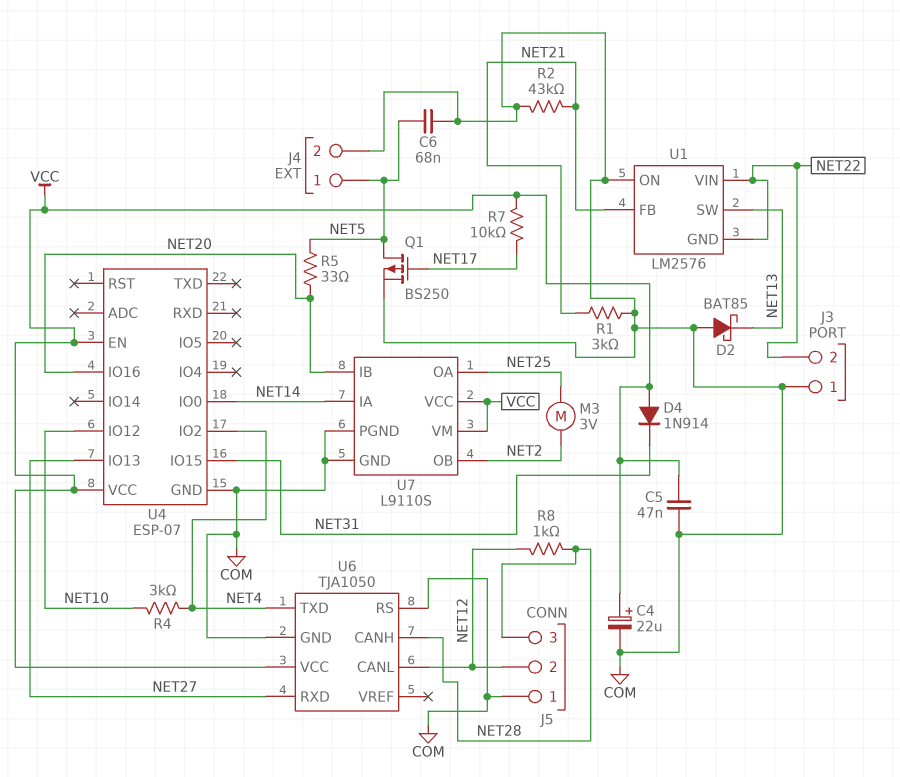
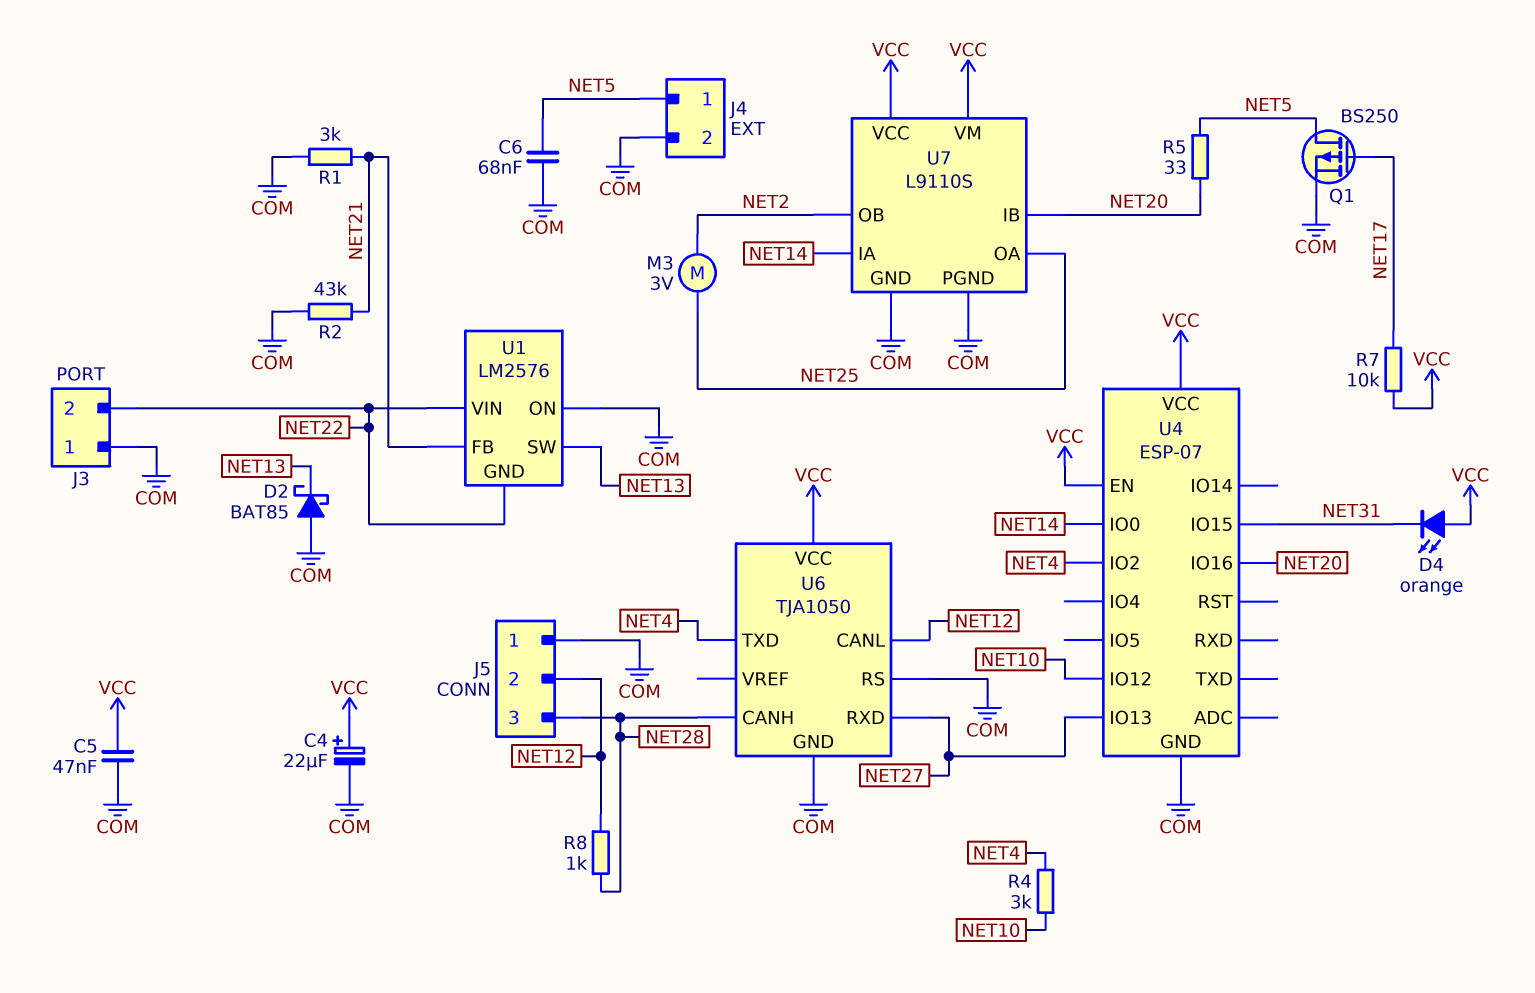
D4: diode 1N914 (A VCC, K NET31) -> LED orange (A VCC, K NET31)

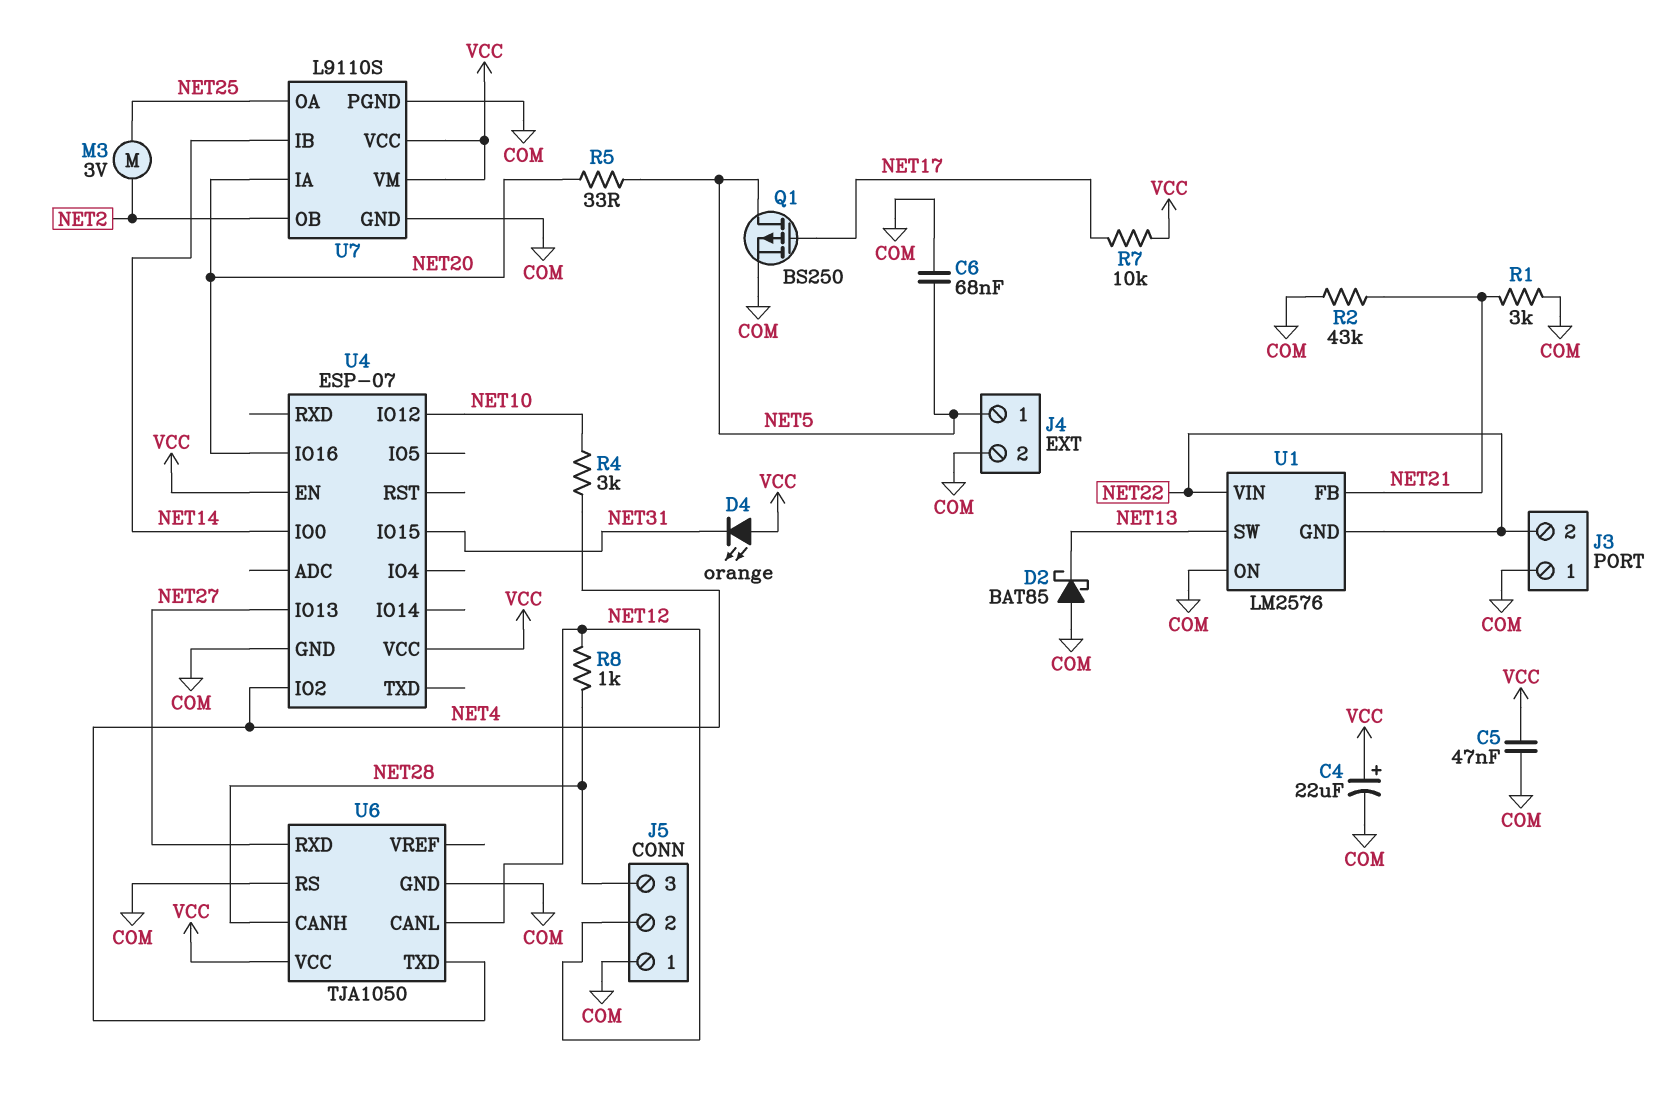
U7 pin IA: NET14 -> NET20
U7 pin IB: NET20 -> NET14

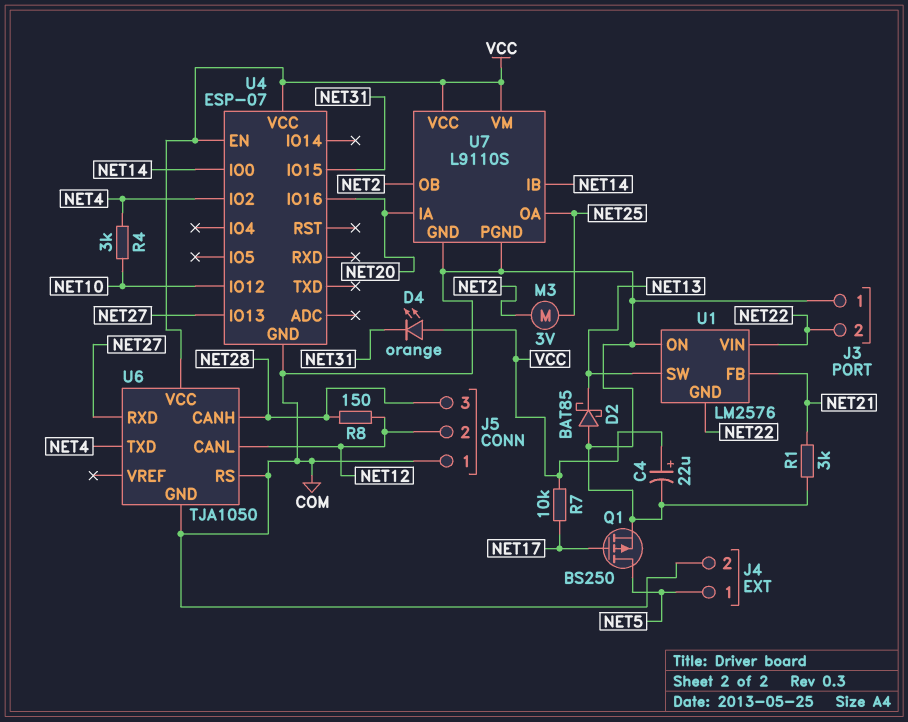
C5: 47nF (COM, VCC) -> none
C6: 68nF (COM, NET5) -> none
R2: 43k (COM, NET21) -> none
R5: 33 (NET5, NET20) -> none
R8: 1k (NET12, NET28) -> 150 (NET12, NET28)

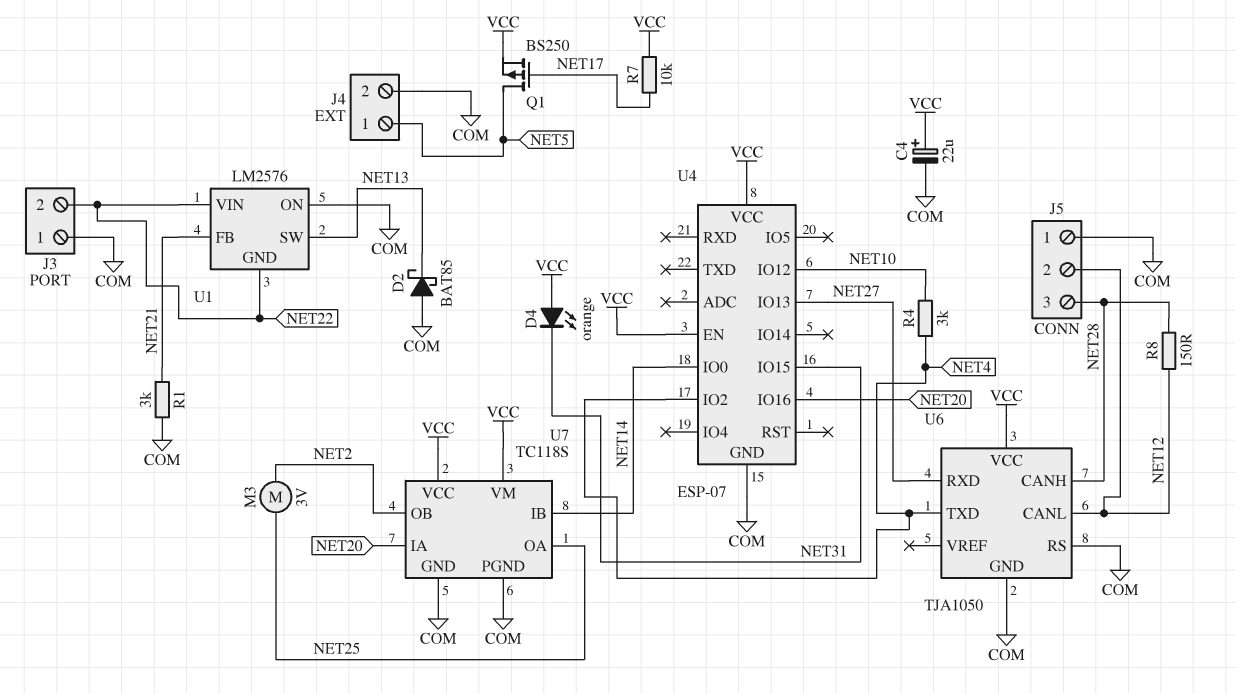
Q1: PMOS BS250 (G NET17, D NET5, S COM) -> PMOS BS250 (G NET17, D NET5, S VCC)
U7: L9110S -> TC118S

